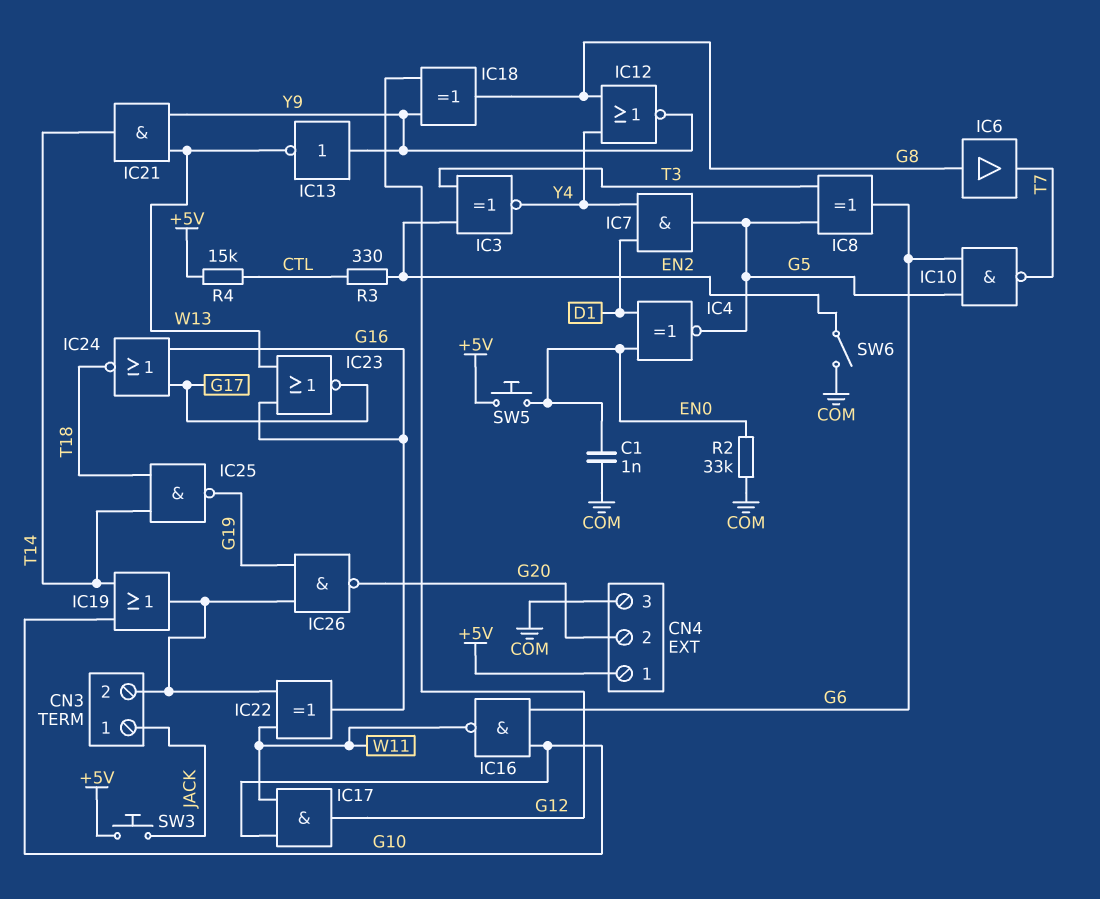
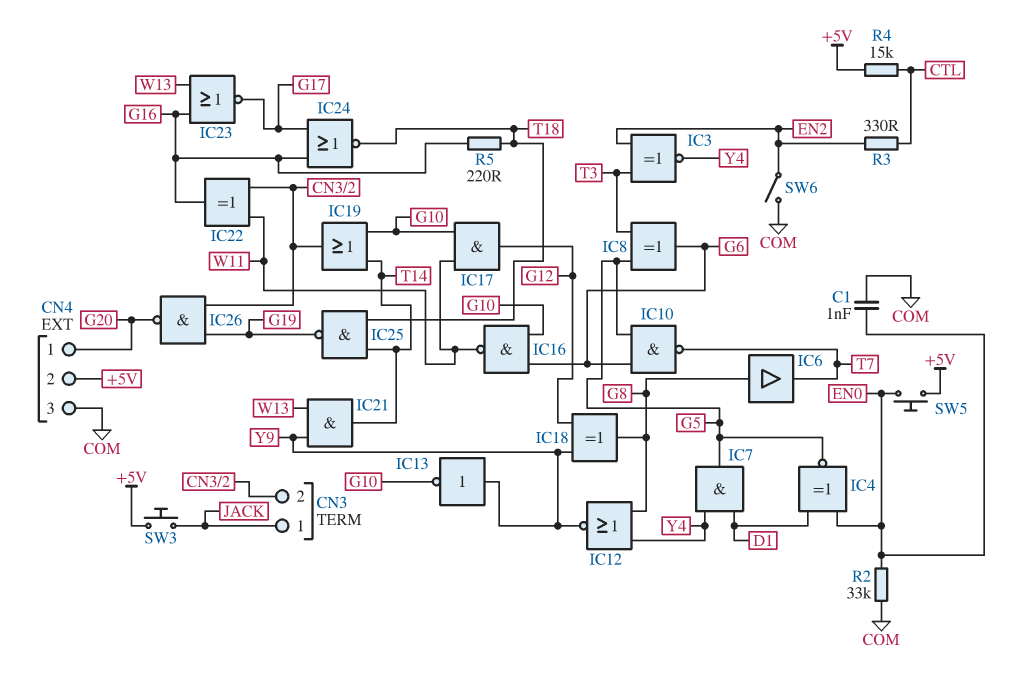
CN4 pin 1: +5V -> G20
CN4 pin 2: G20 -> +5V
IC13: NOT (in Y9, out W13) -> NOT (in Y9, out G10)
R5: none -> 220 (G16, T18)

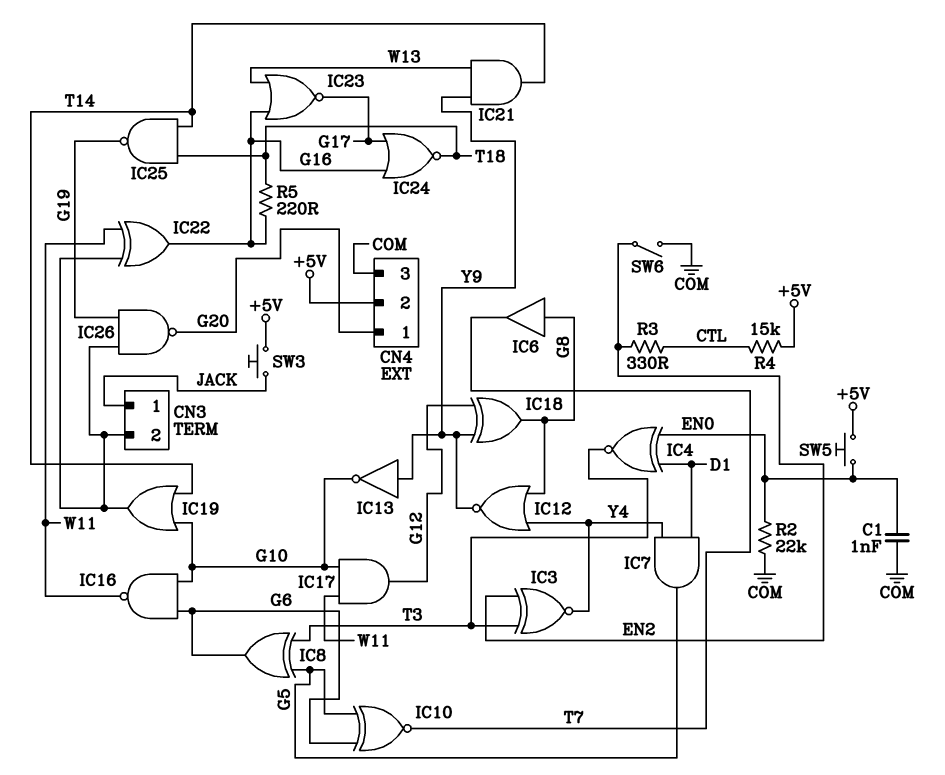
IC4: XNOR (in D1, in EN0, out G5) -> XNOR (in D1, in EN0, out T3)
IC10: NAND (in G5, in G6, out T7) -> XNOR (in G5, in G6, out T7)
R2: 33k (COM, EN0) -> 22k (COM, EN0)

